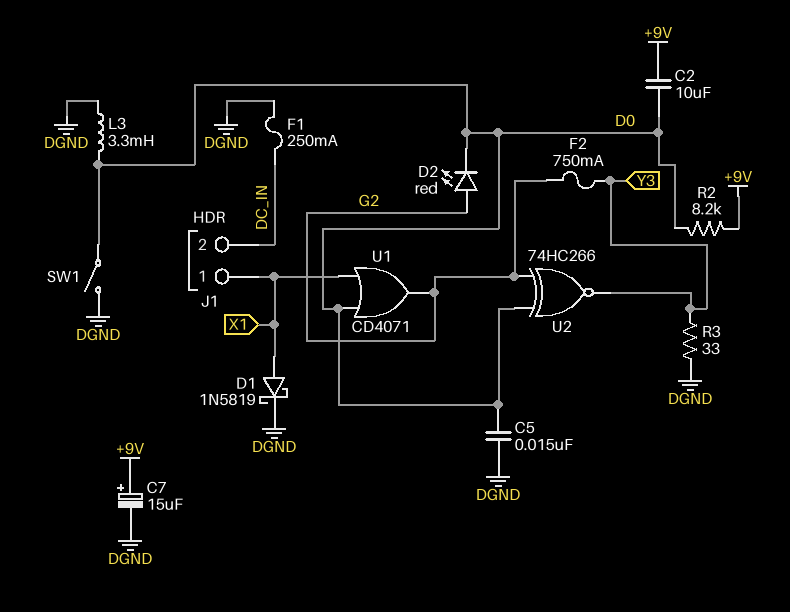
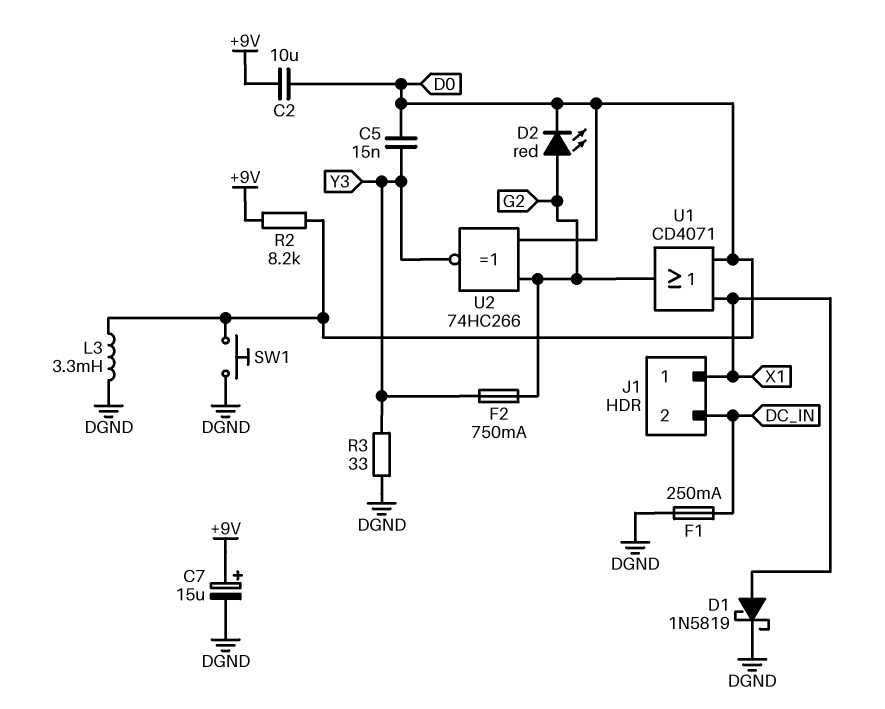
C5: 15nF (D0, DGND) -> 15nF (D0, Y3)
SW1: switch (D0, DGND) -> button (D0, DGND)

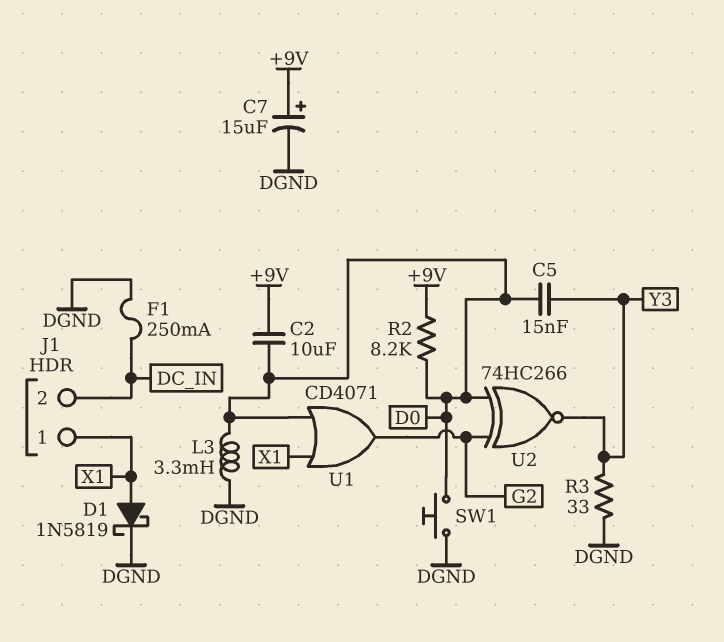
D2: LED red (A G2, K D0) -> none
F2: 750mA (G2, Y3) -> none

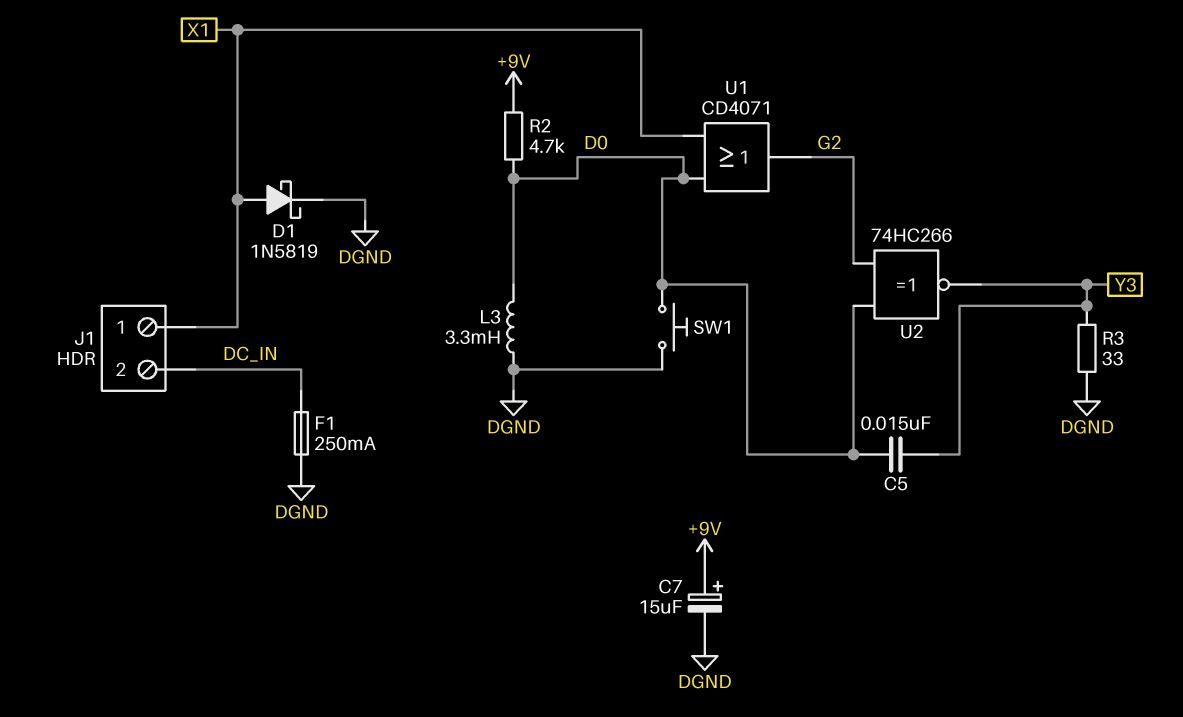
C2: 10uF (+9V, D0) -> none
R2: 8.2k (+9V, D0) -> 4.7k (+9V, D0)

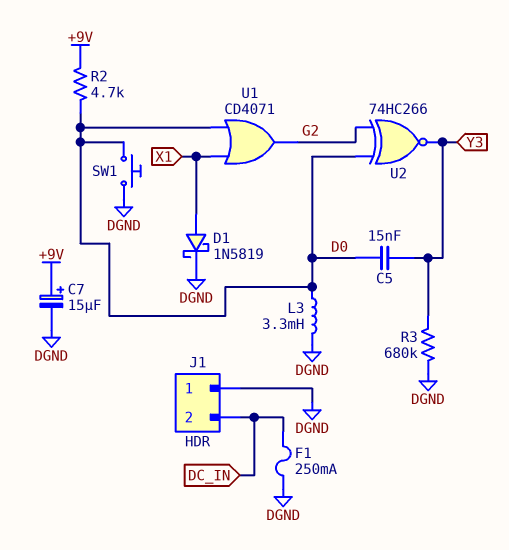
J1 pin 1: X1 -> DGND
R3: 33 (DGND, Y3) -> 680k (DGND, Y3)

